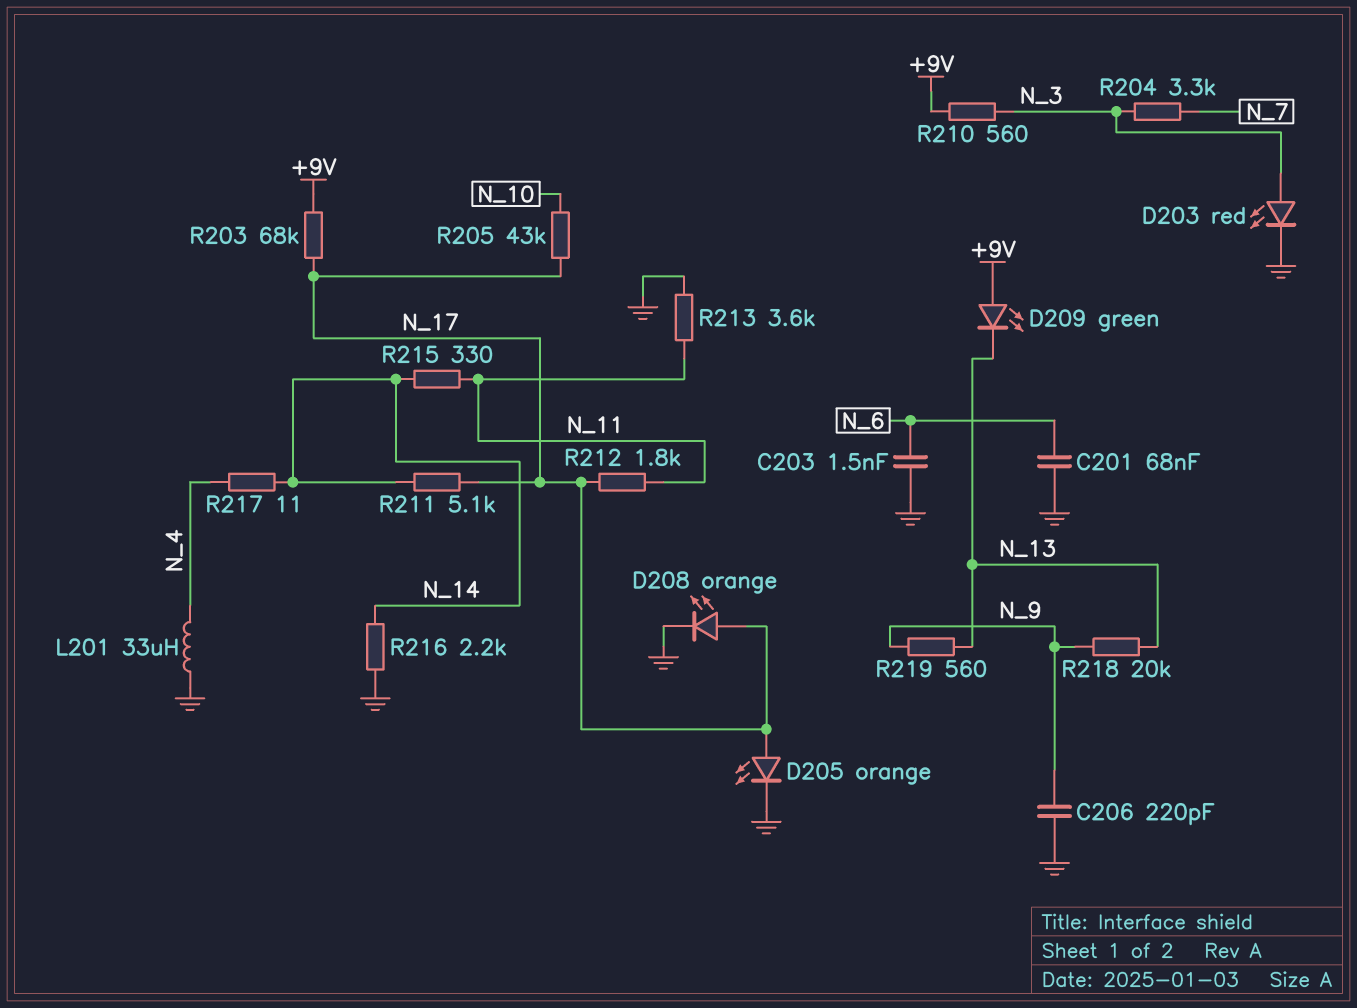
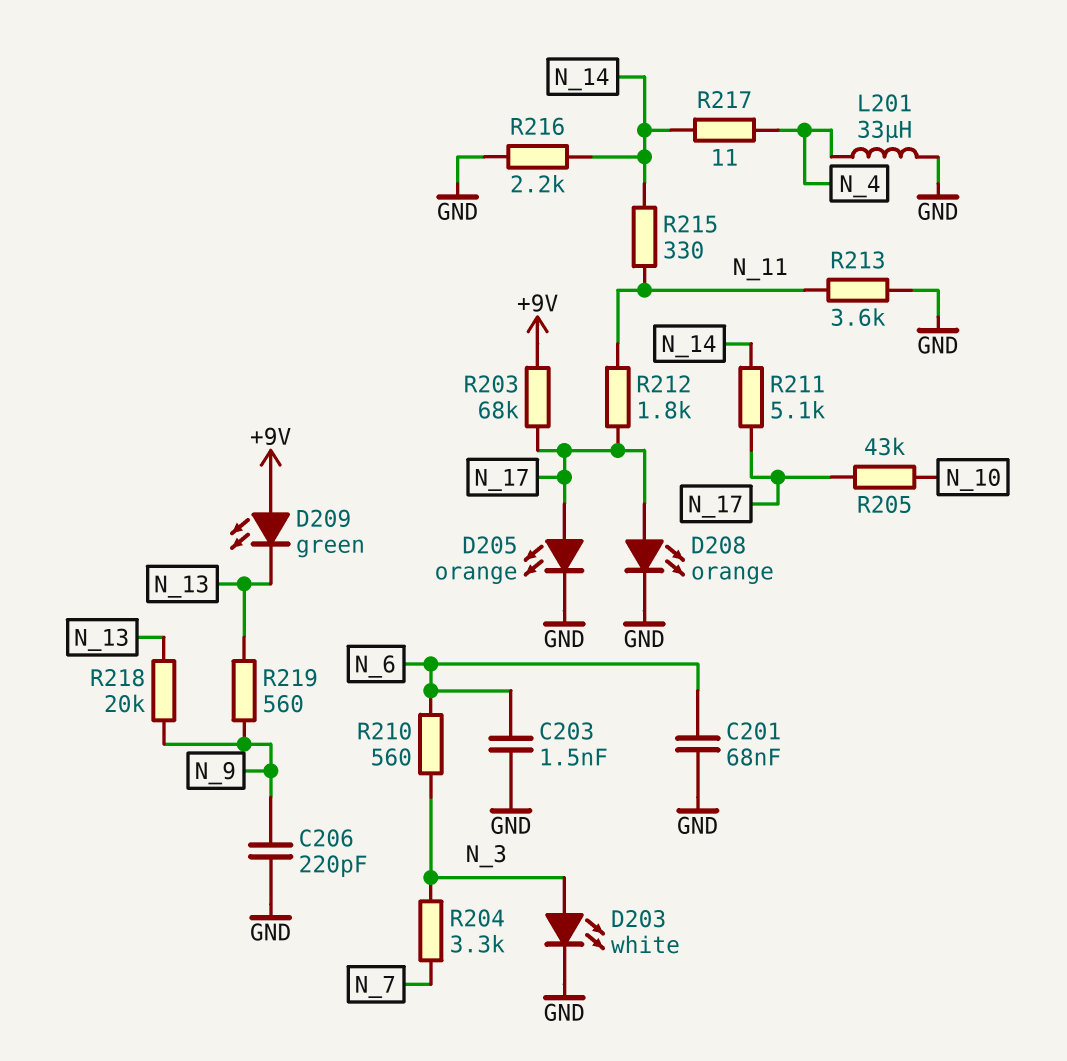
D203: LED red (A N_3, K GND) -> LED white (A N_3, K GND)
R210: 560 (+9V, N_3) -> 560 (N_3, N_6)

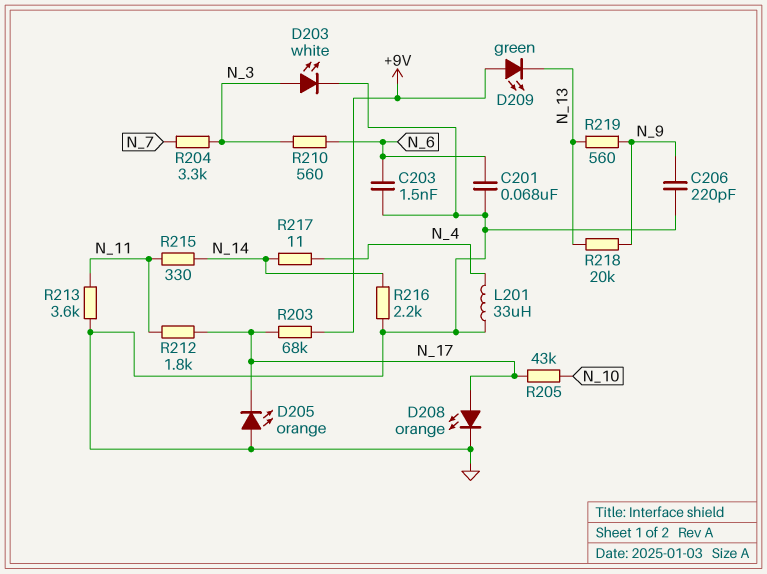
D205: LED orange (A N_17, K GND) -> LED orange (A GND, K N_17)
R211: 5.1k (N_14, N_17) -> none

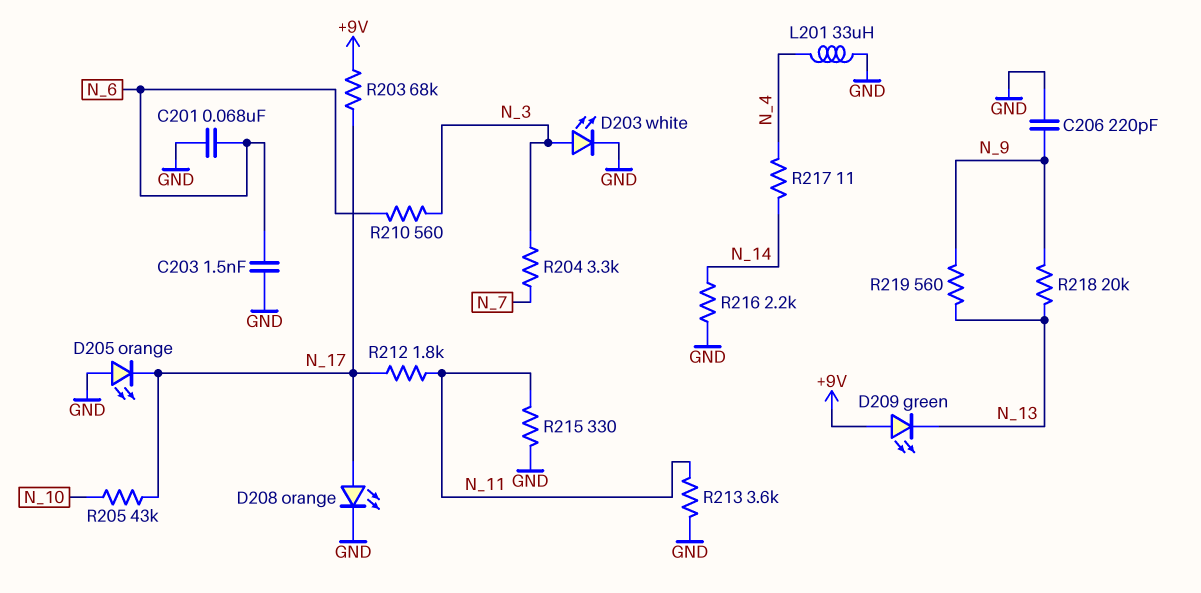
R215: 330 (N_11, N_14) -> 330 (GND, N_11)

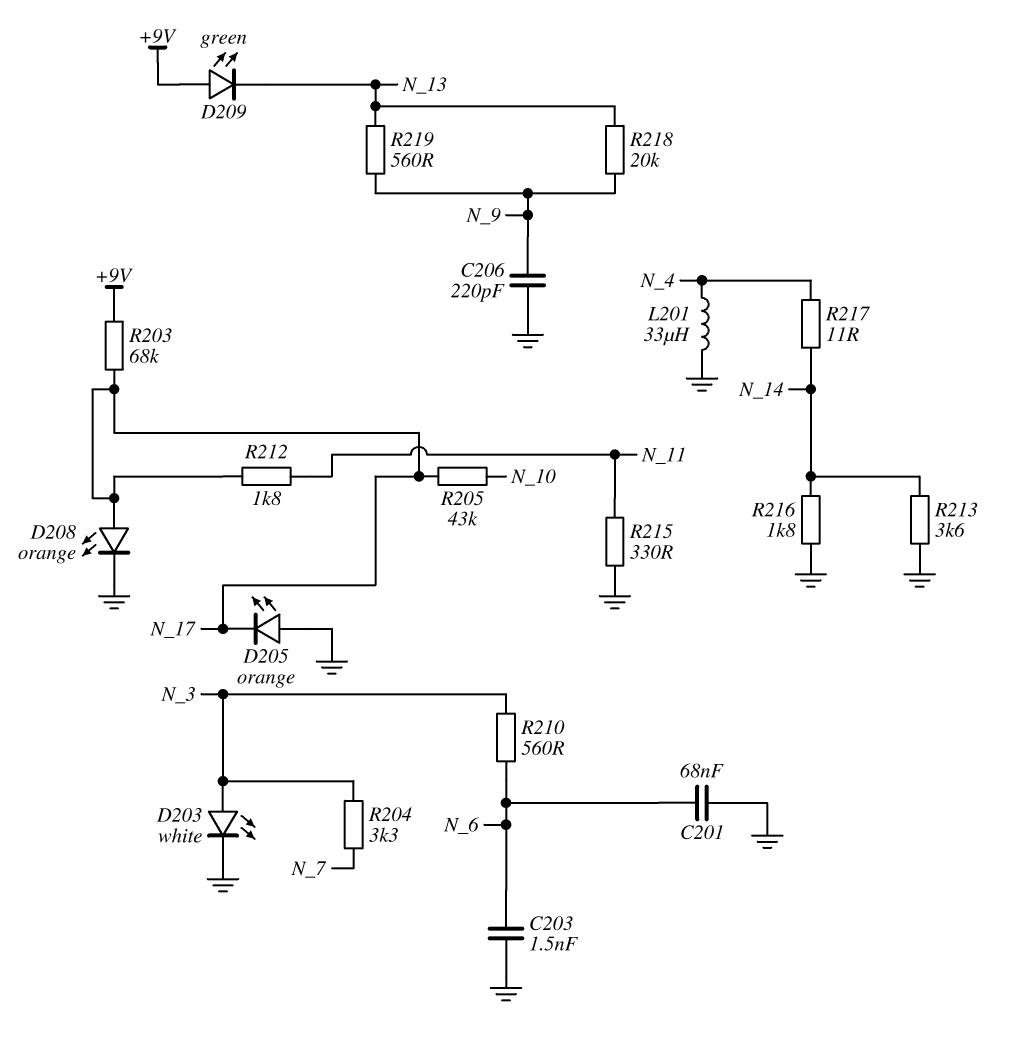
R213: 3.6k (GND, N_11) -> 3.6k (GND, N_14)
R216: 2.2k (GND, N_14) -> 1.8k (GND, N_14)

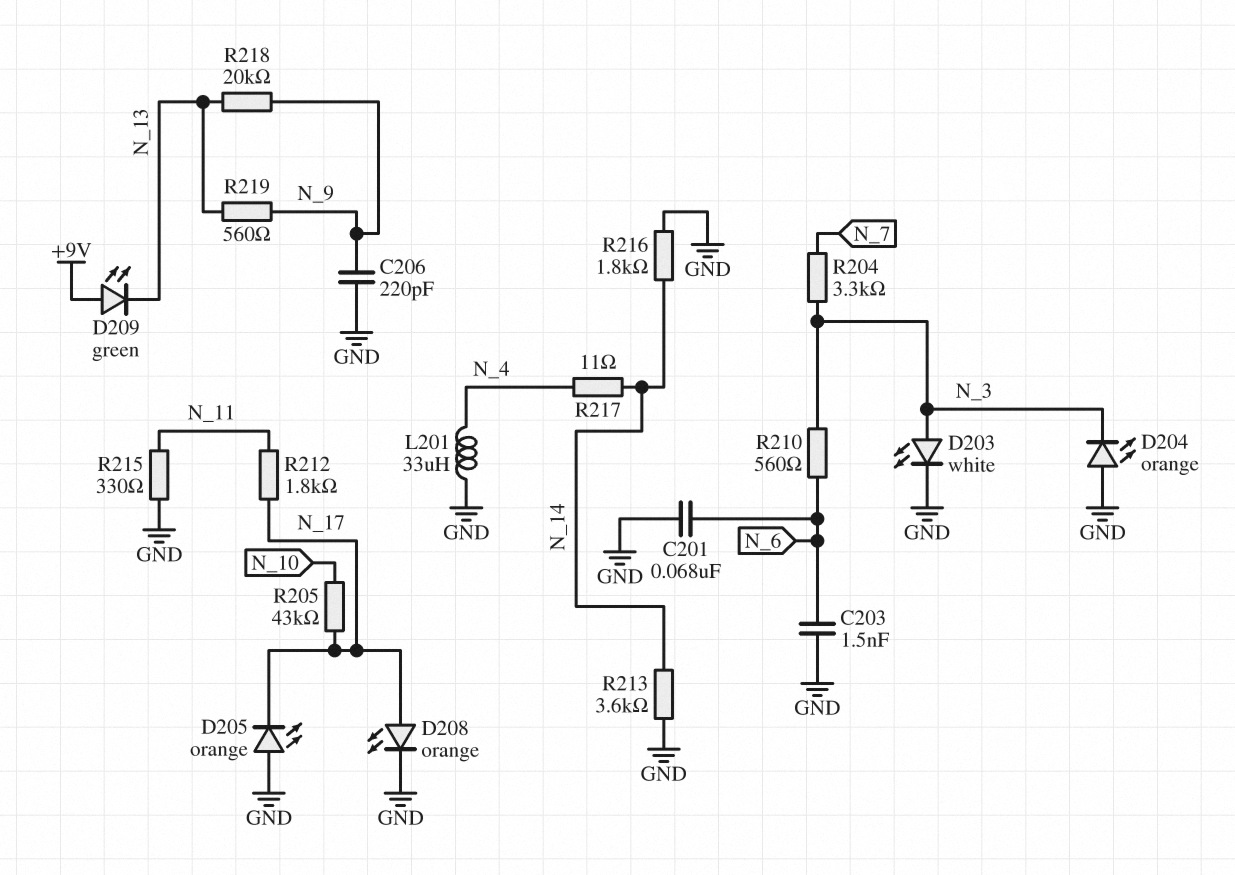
D204: none -> LED orange (A GND, K N_3)
R203: 68k (+9V, N_17) -> none

